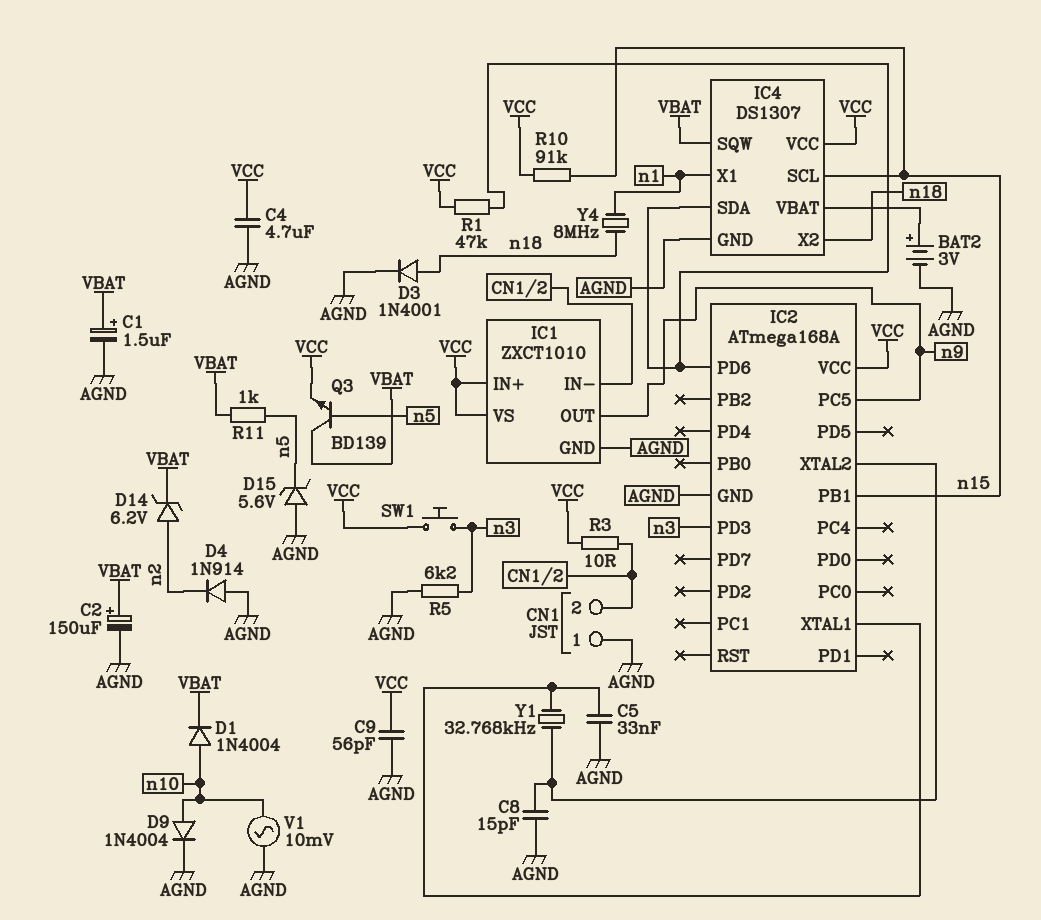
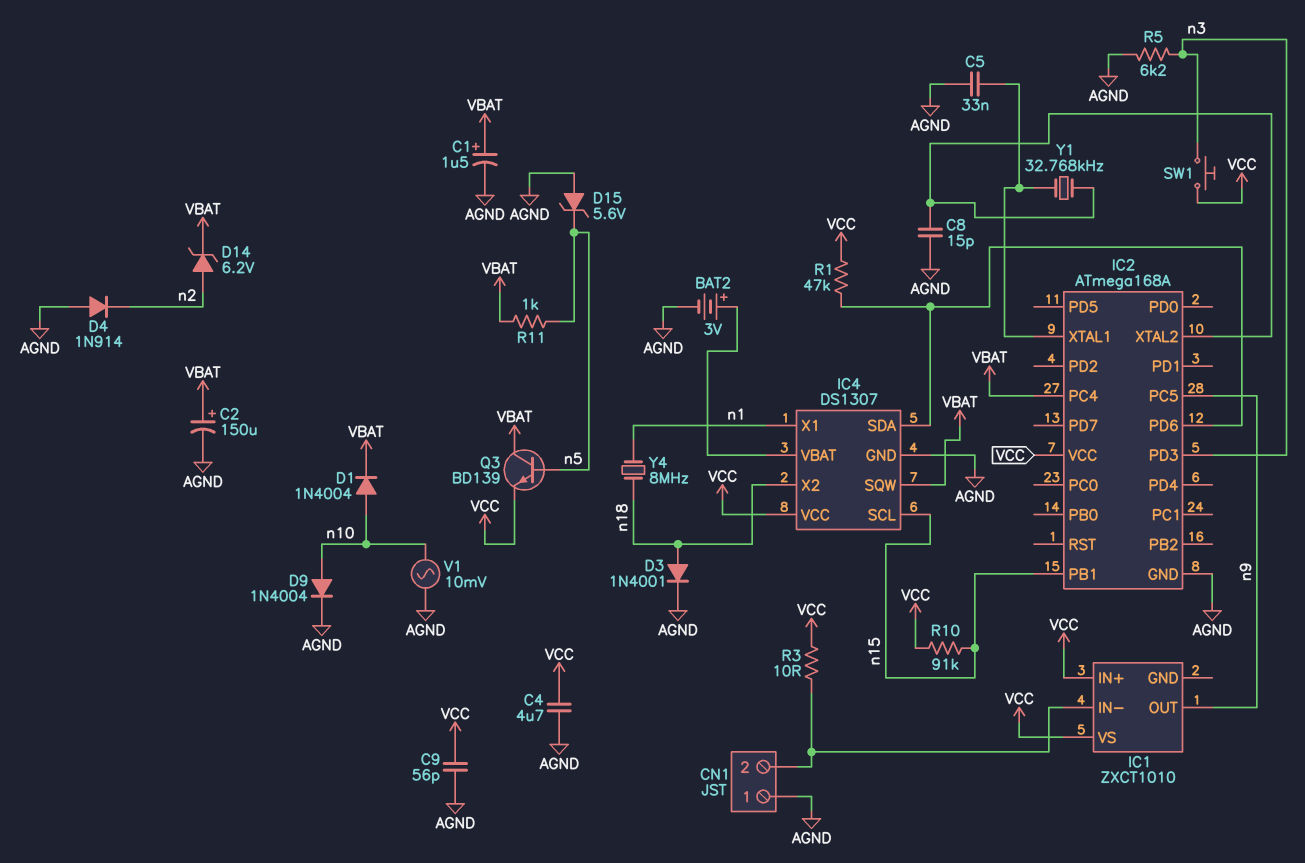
IC1 pin GND: AGND -> none
IC2 pin PC4: none -> VBAT

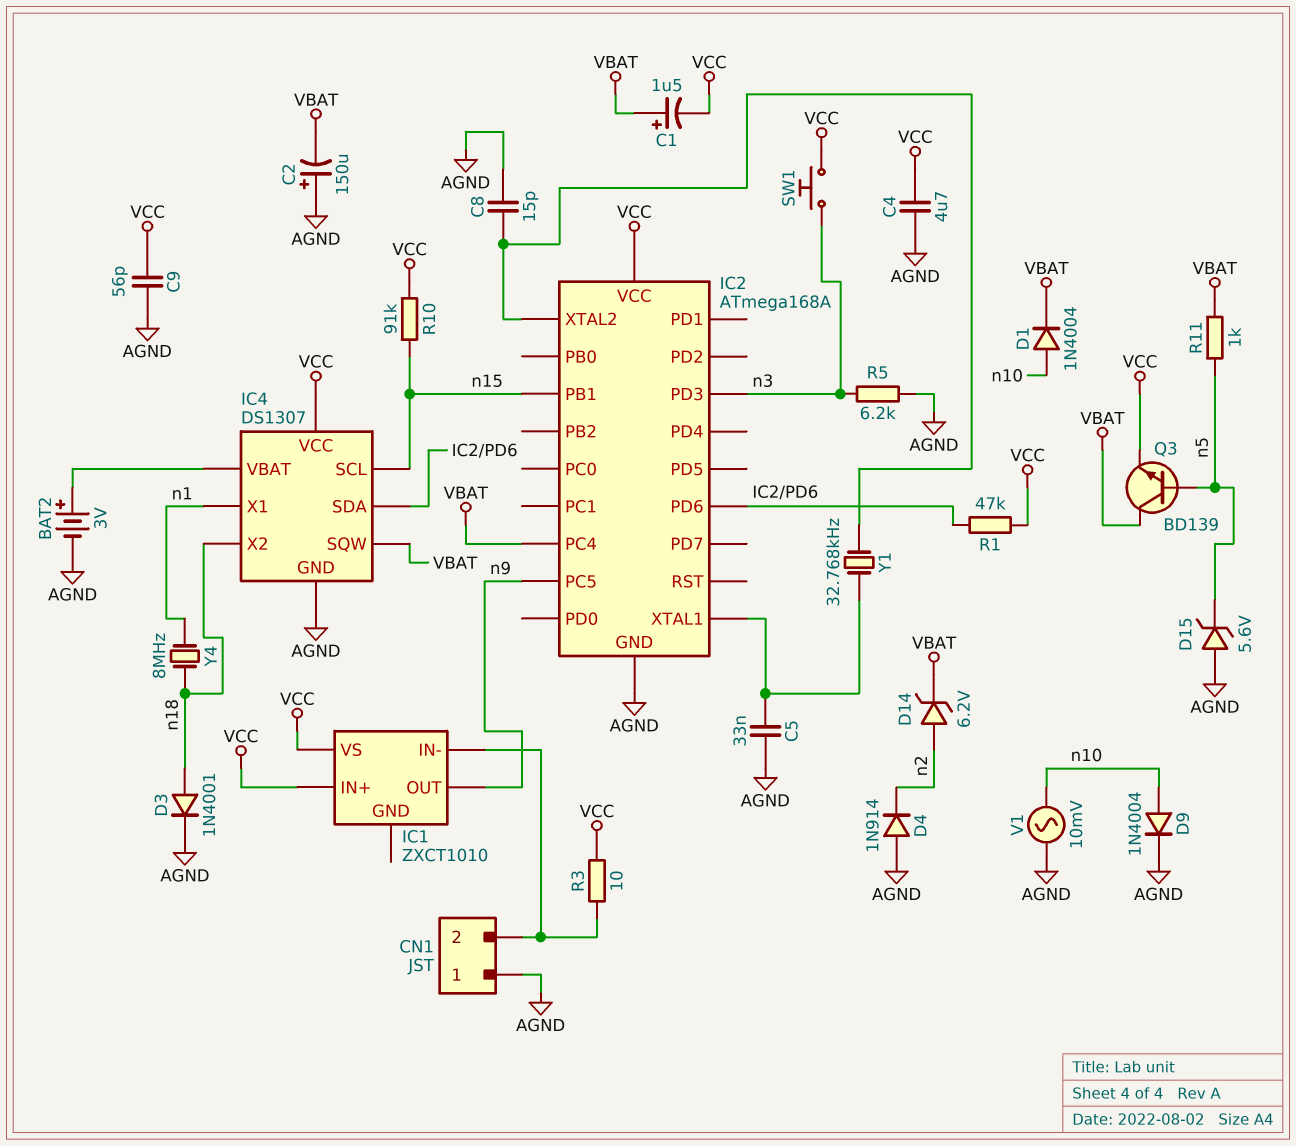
C1: 1.5uF (plus VBAT, minus AGND) -> 1.5uF (plus VBAT, minus VCC)
C2: 150uF (plus VBAT, minus AGND) -> 150uF (plus AGND, minus VBAT)

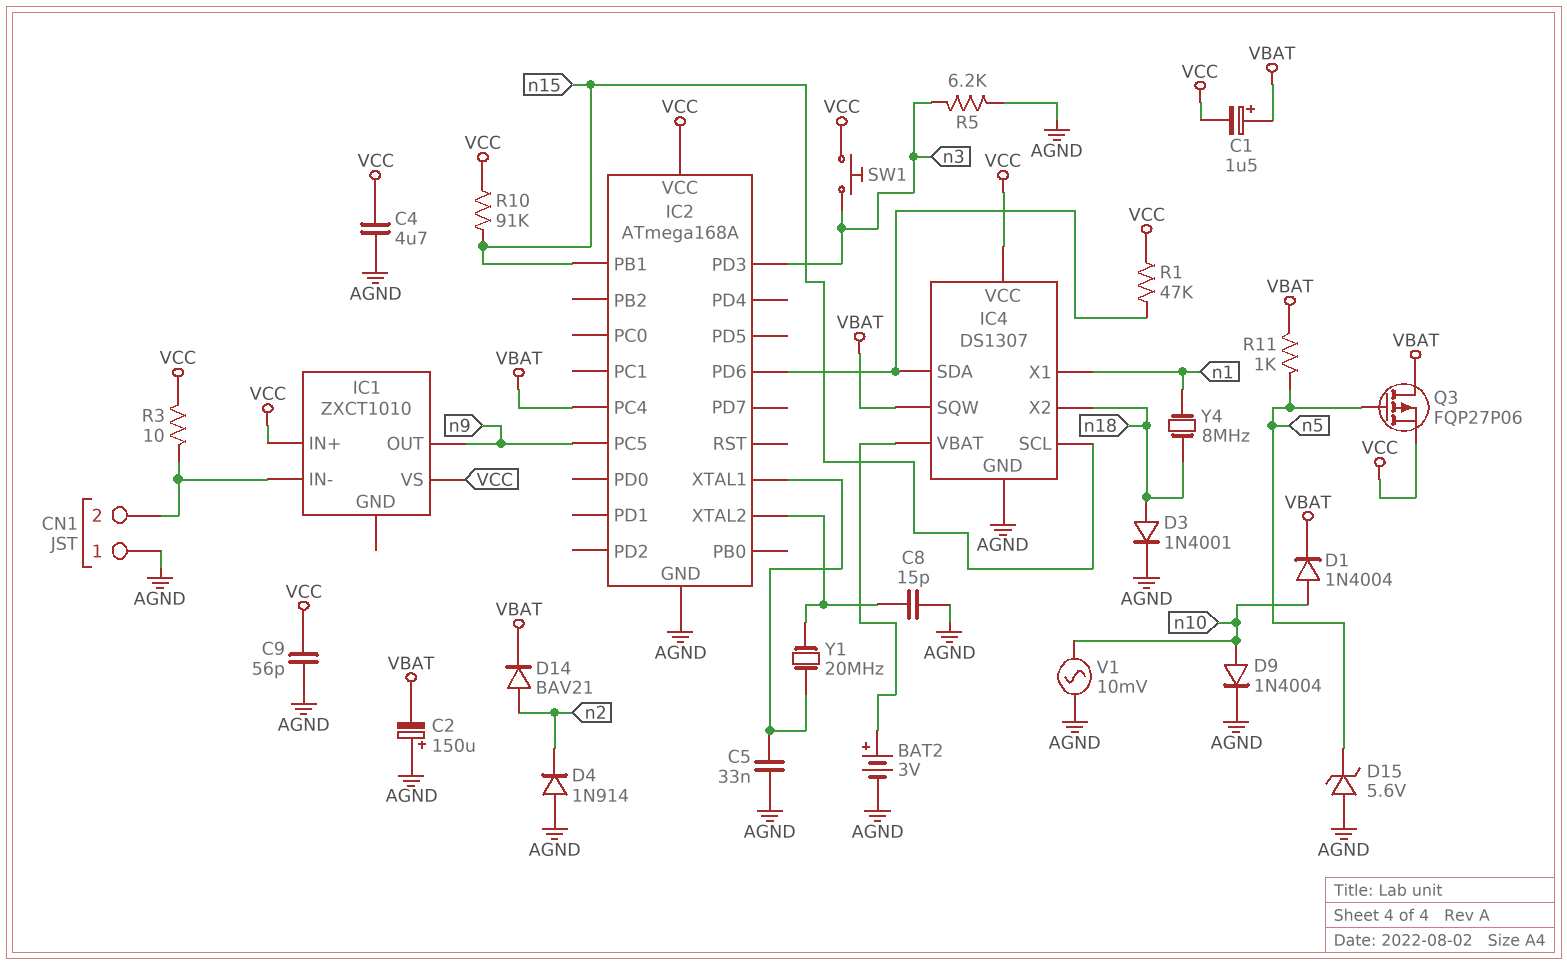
D14: zener 6.2V (A n2, K VBAT) -> diode BAV21 (A n2, K VBAT)
Q3: NPN BD139 (B n5, C VBAT, E VCC) -> PMOS FQP27P06 (G n5, D VBAT, S VCC)
Y1: 32.768kHz (IC2/XTAL1, IC2/XTAL2) -> 20MHz (IC2/XTAL1, IC2/XTAL2)

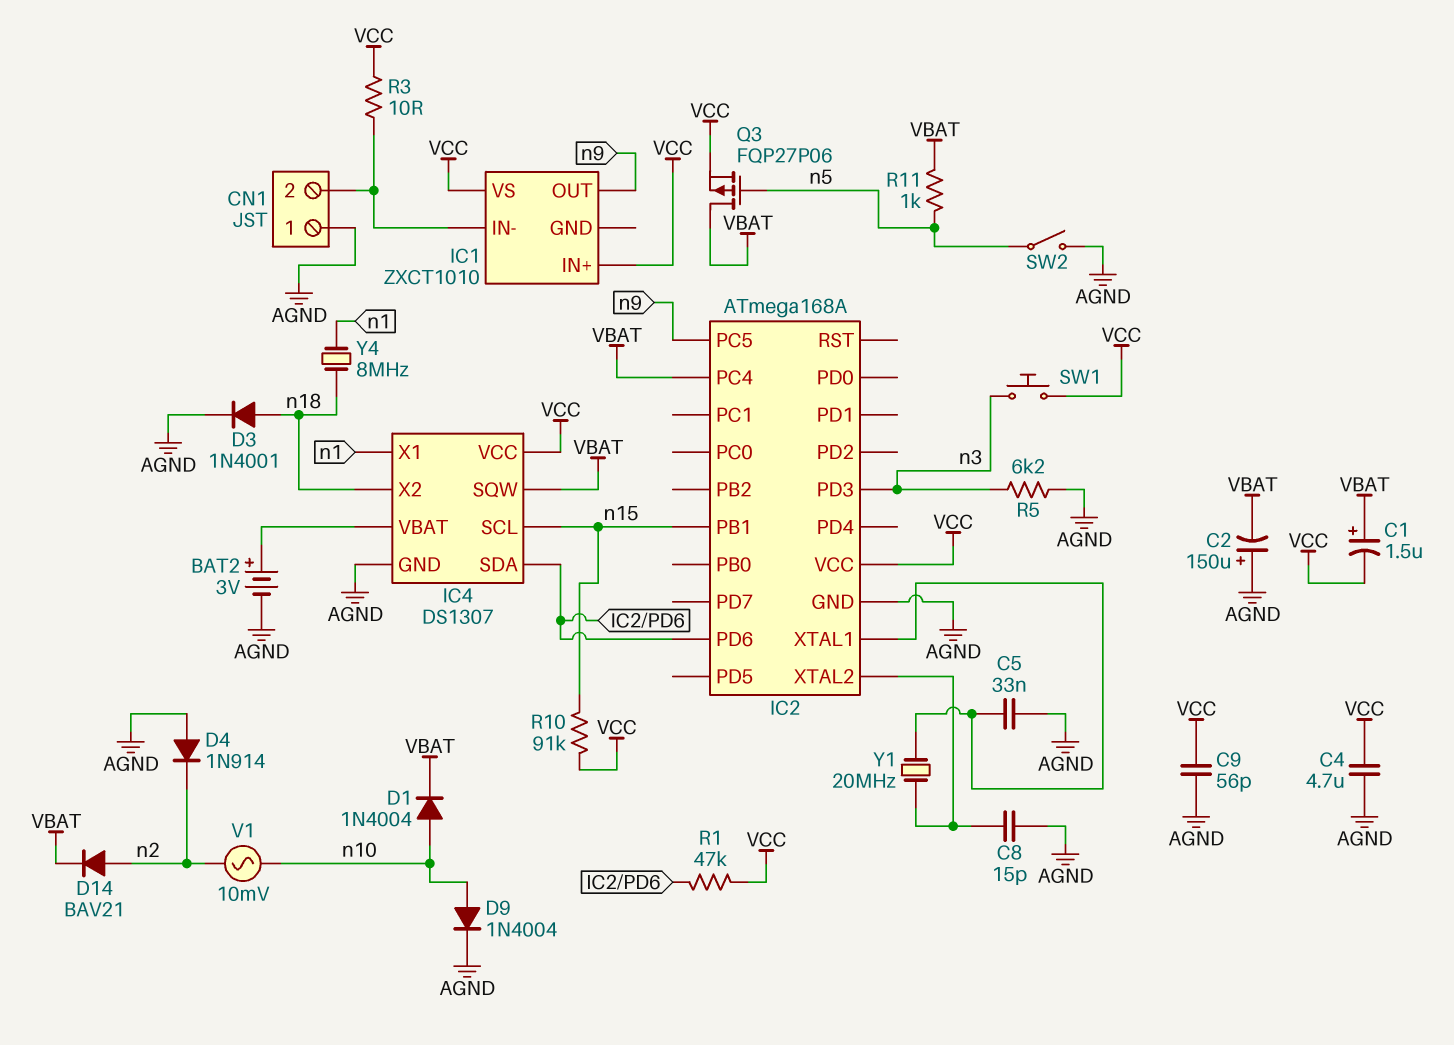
D15: zener 5.6V (A AGND, K n5) -> none
SW2: none -> switch (AGND, n5)
V1: AC 10mV (AGND, n10) -> AC 10mV (n2, n10)

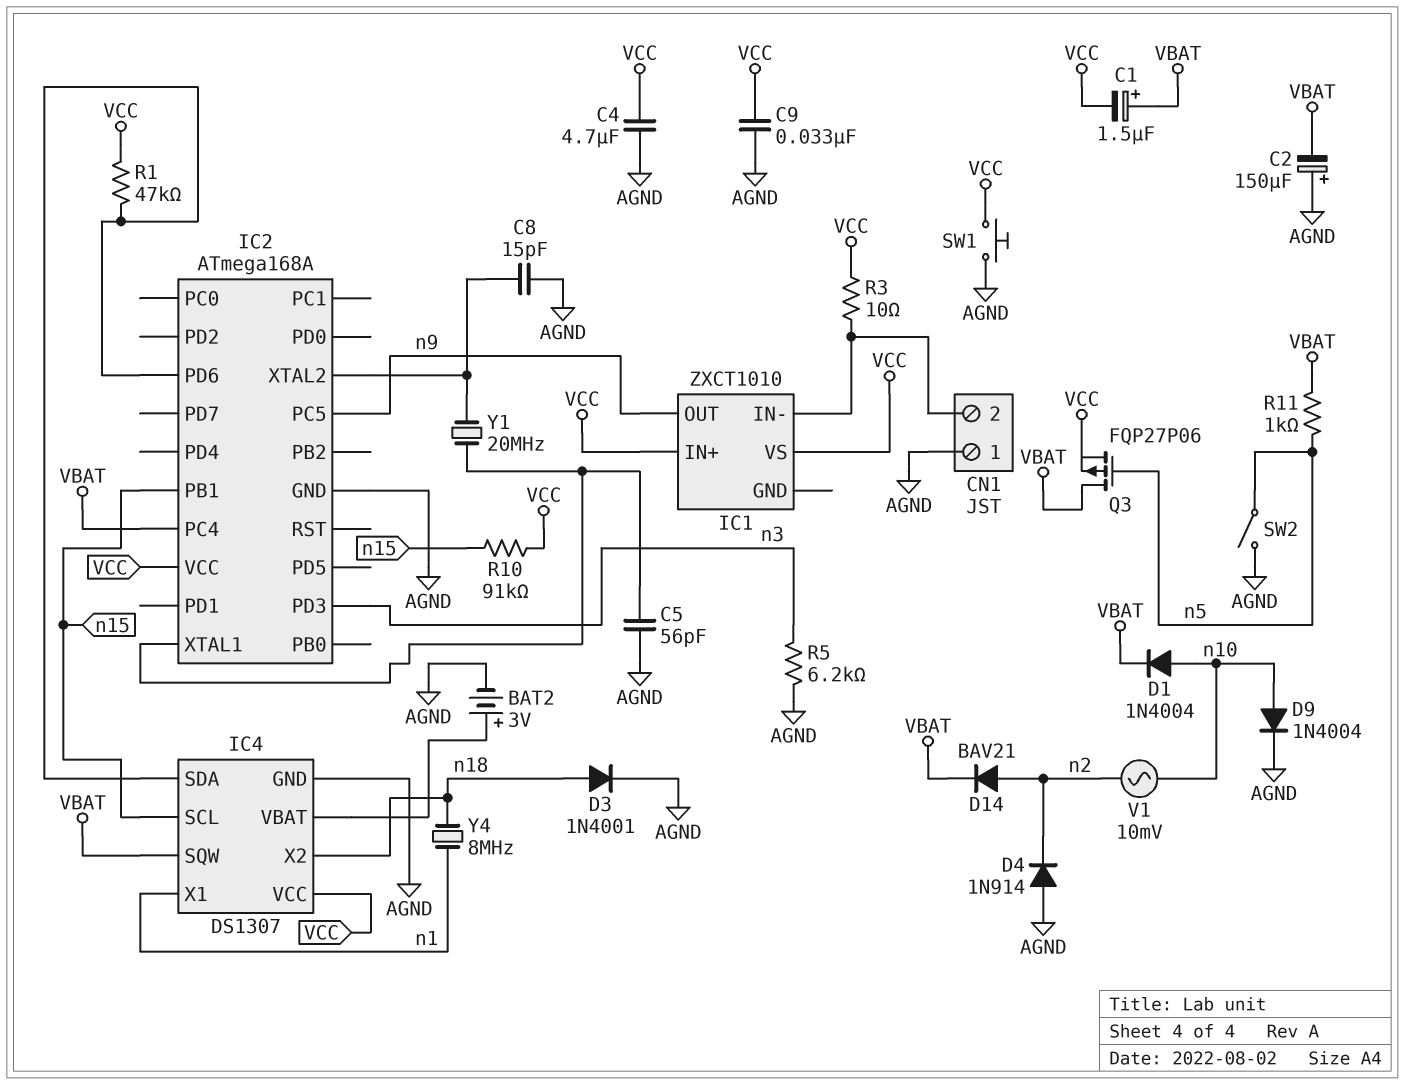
C5: 33nF (AGND, IC2/XTAL1) -> 56pF (AGND, IC2/XTAL1)
C9: 56pF (AGND, VCC) -> 33nF (AGND, VCC)
SW1: button (VCC, n3) -> button (AGND, VCC)

